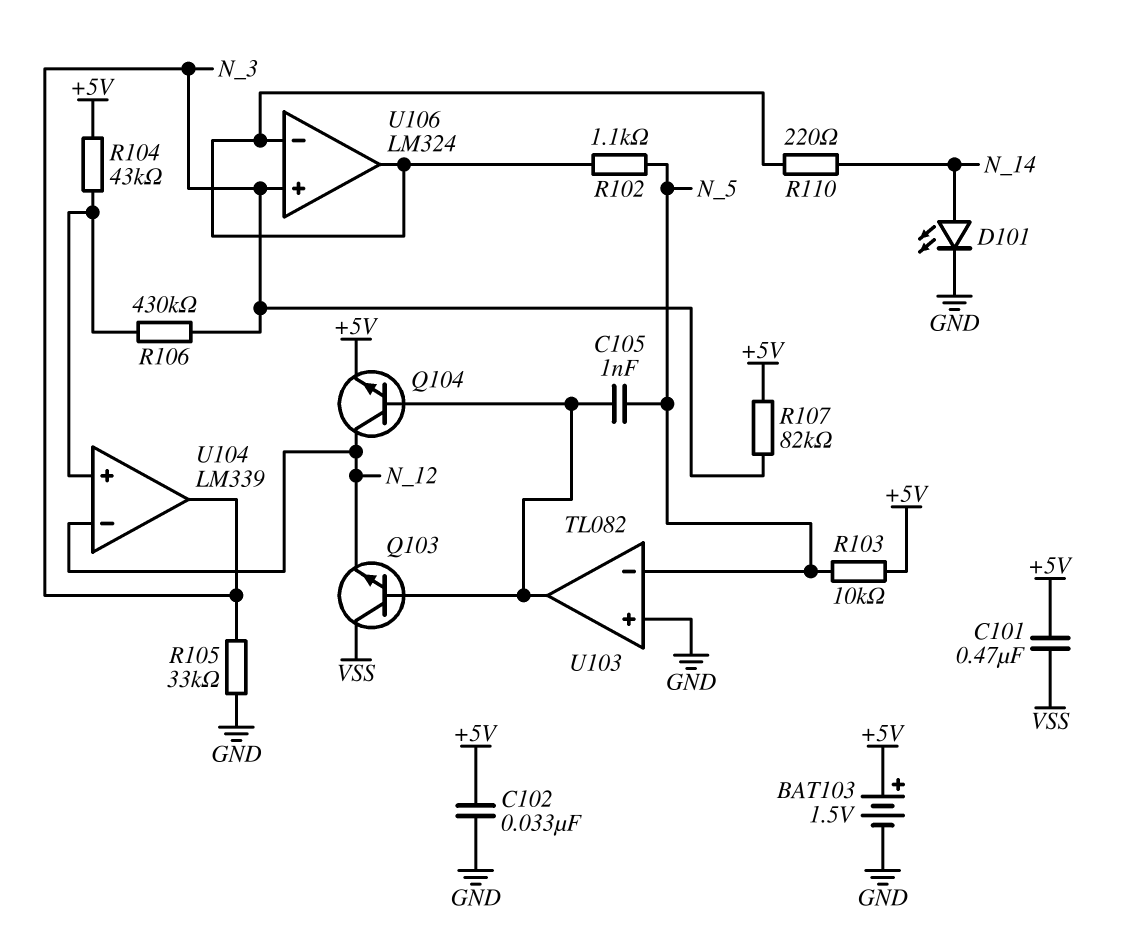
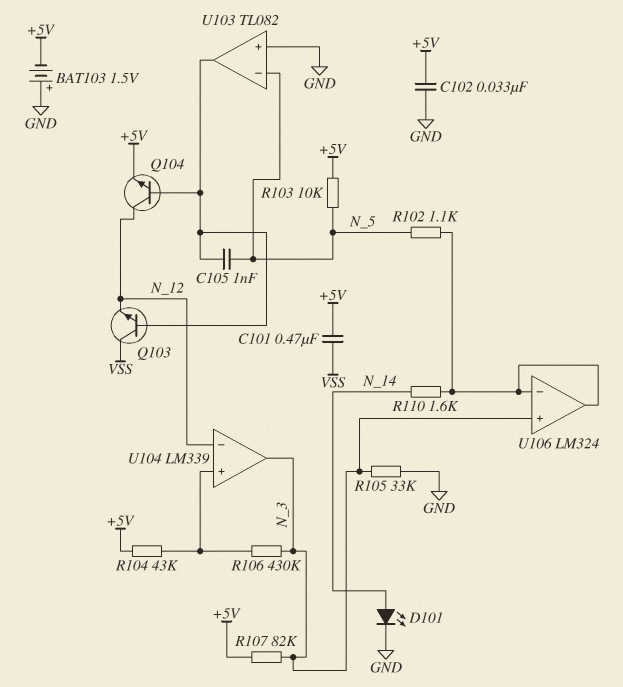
BAT103: 1.5V (plus +5V, minus GND) -> 1.5V (plus GND, minus +5V)
R110: 220 (N_14, U106/in-) -> 1.6k (N_14, U106/in-)

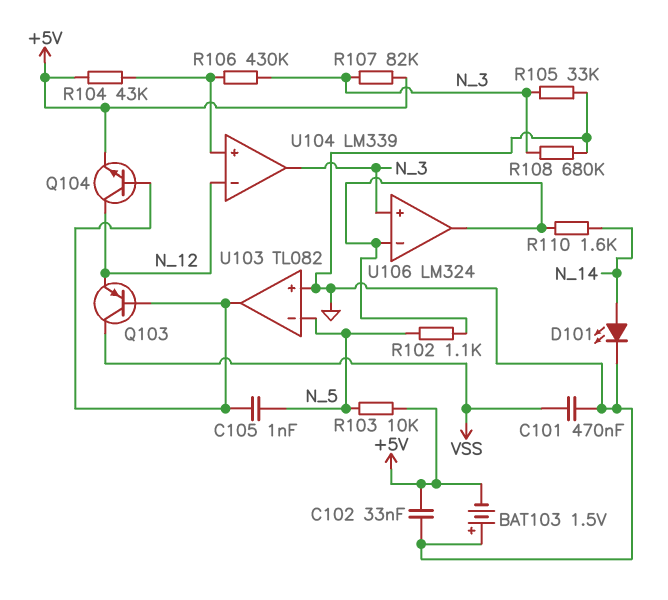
C101: 470nF (+5V, VSS) -> 470nF (GND, VSS)
Q103: NPN (B U103/out, C VSS, E N_12) -> PNP (B U103/out, C VSS, E N_12)
R108: none -> 680k (GND, N_3)

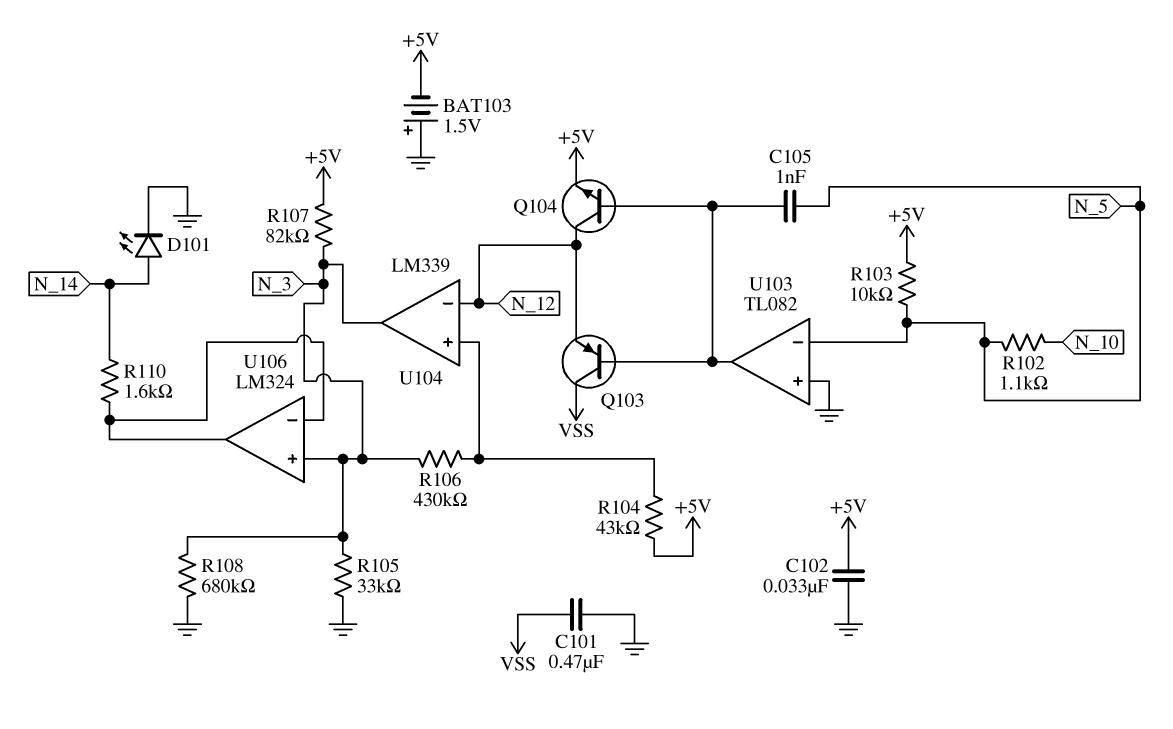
R102: 1.1k (N_5, U106/in-) -> 1.1k (N_5, N_10)

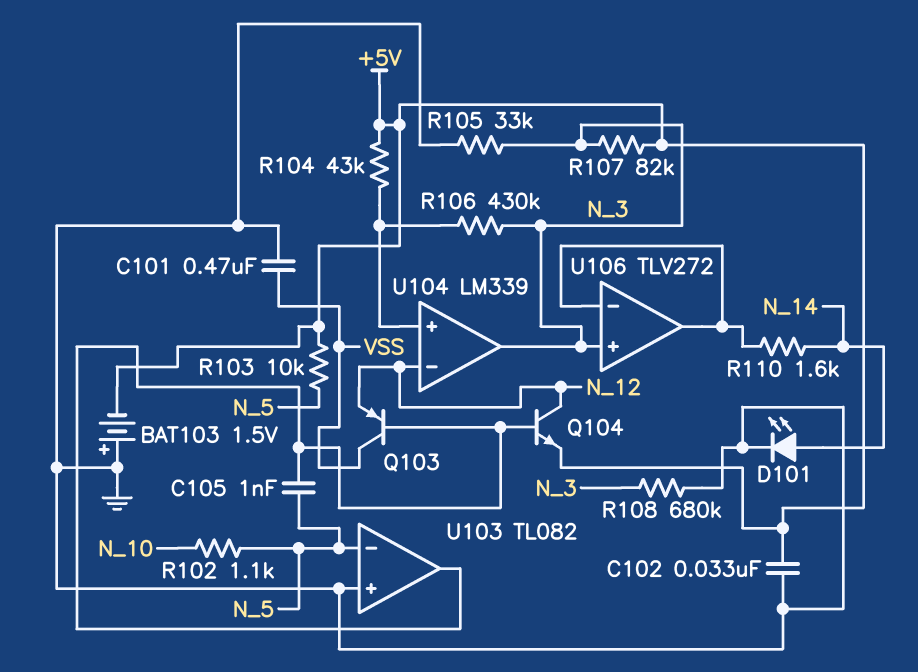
U106: LM324 -> TLV272

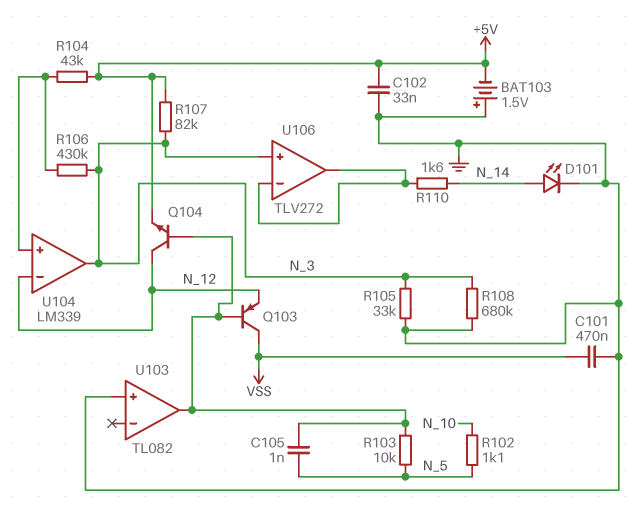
R103: 10k (+5V, N_5) -> 10k (N_5, U103/out)
U103 pin in-: N_5 -> none

